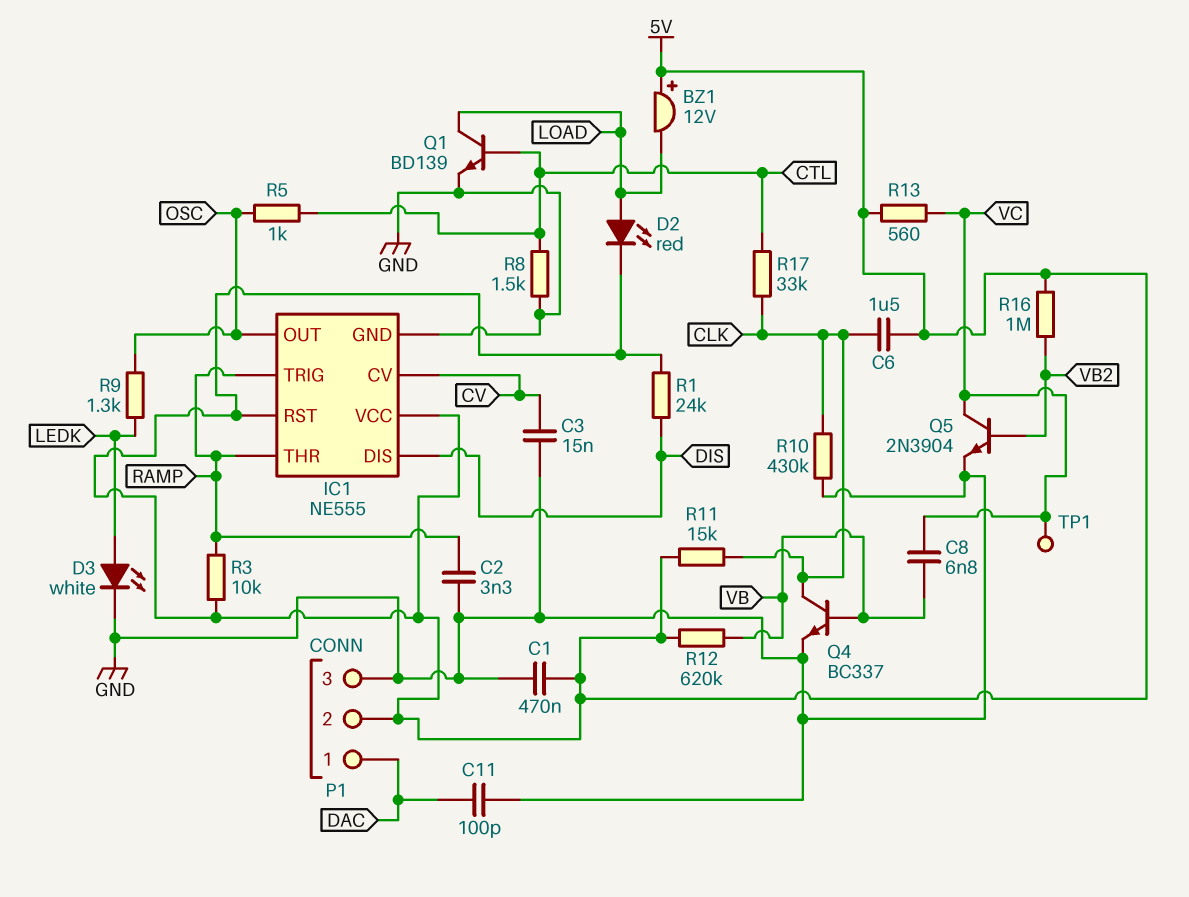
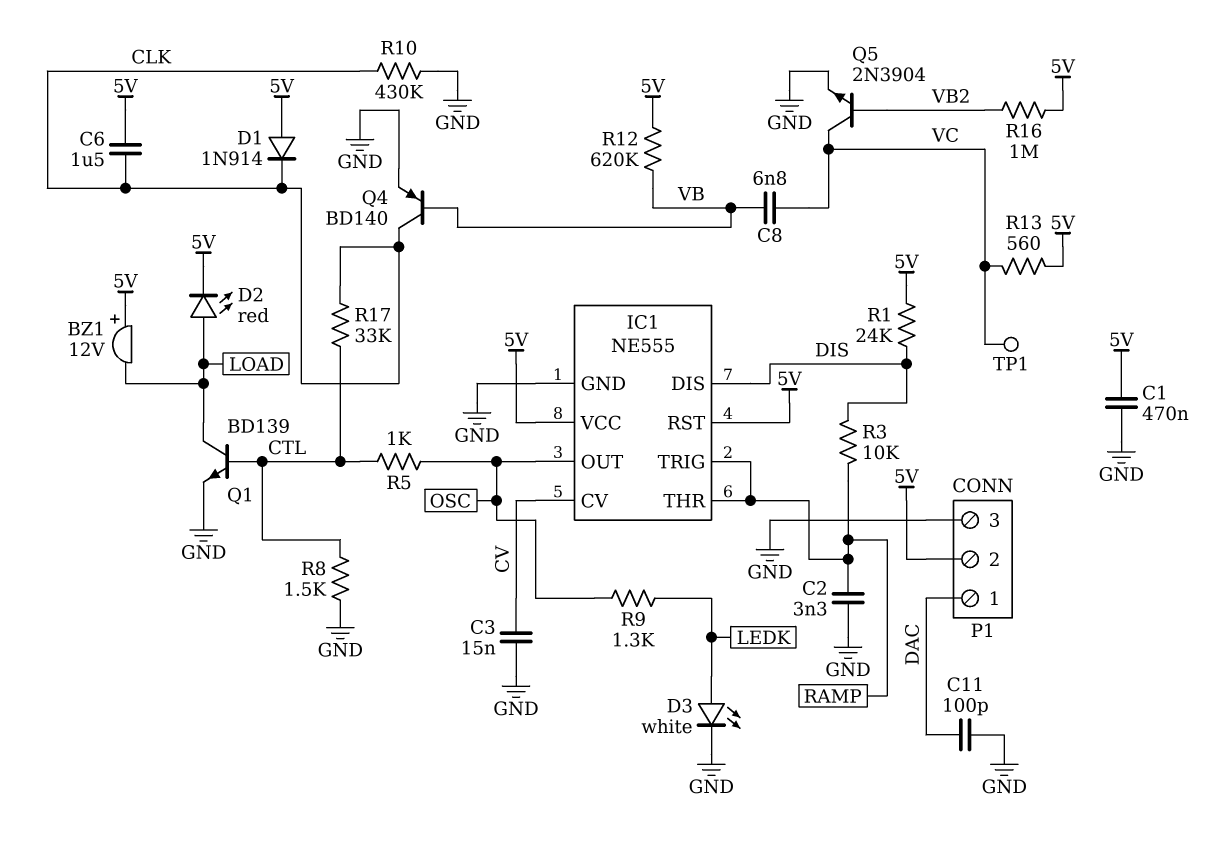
D1: none -> diode 1N914 (A 5V, K CLK)
Q4: NPN BC337 (B VB, C CLK, E GND) -> PNP BD140 (B VB, C CLK, E GND)
R3: 10k (5V, RAMP) -> 10k (DIS, RAMP)
R11: 15k (5V, CLK) -> none

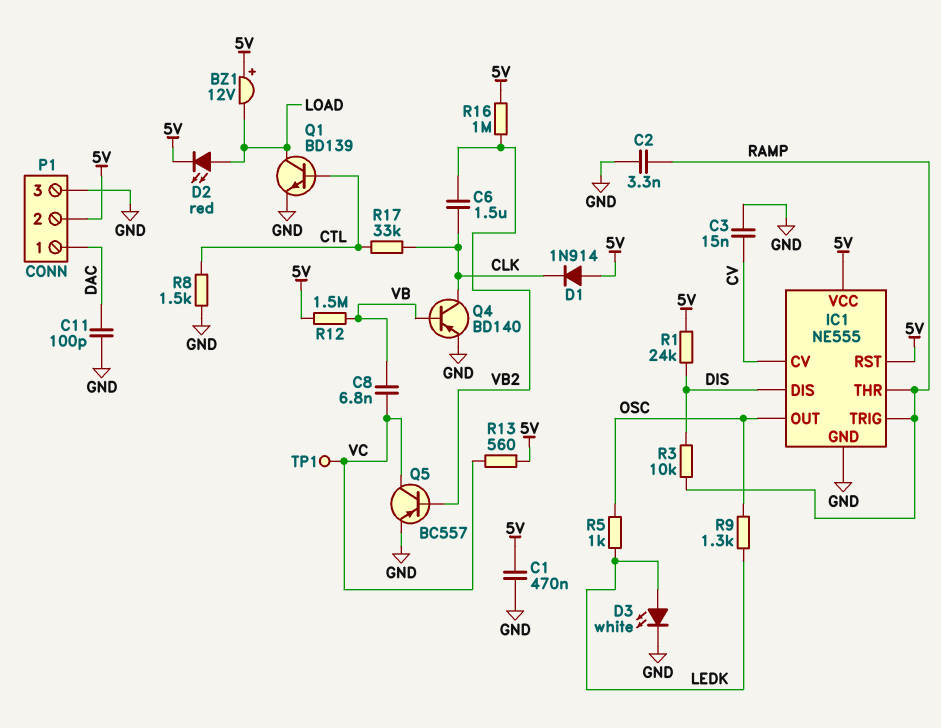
C6: 1.5uF (5V, CLK) -> 1.5uF (CLK, VB2)
Q5: NPN 2N3904 (B VB2, C VC, E GND) -> PNP BC557 (B VB2, C VC, E GND)
R5: 1k (CTL, OSC) -> 1k (LEDK, OSC)
R10: 430k (CLK, GND) -> none
R12: 620k (5V, VB) -> 1.5M (5V, VB)

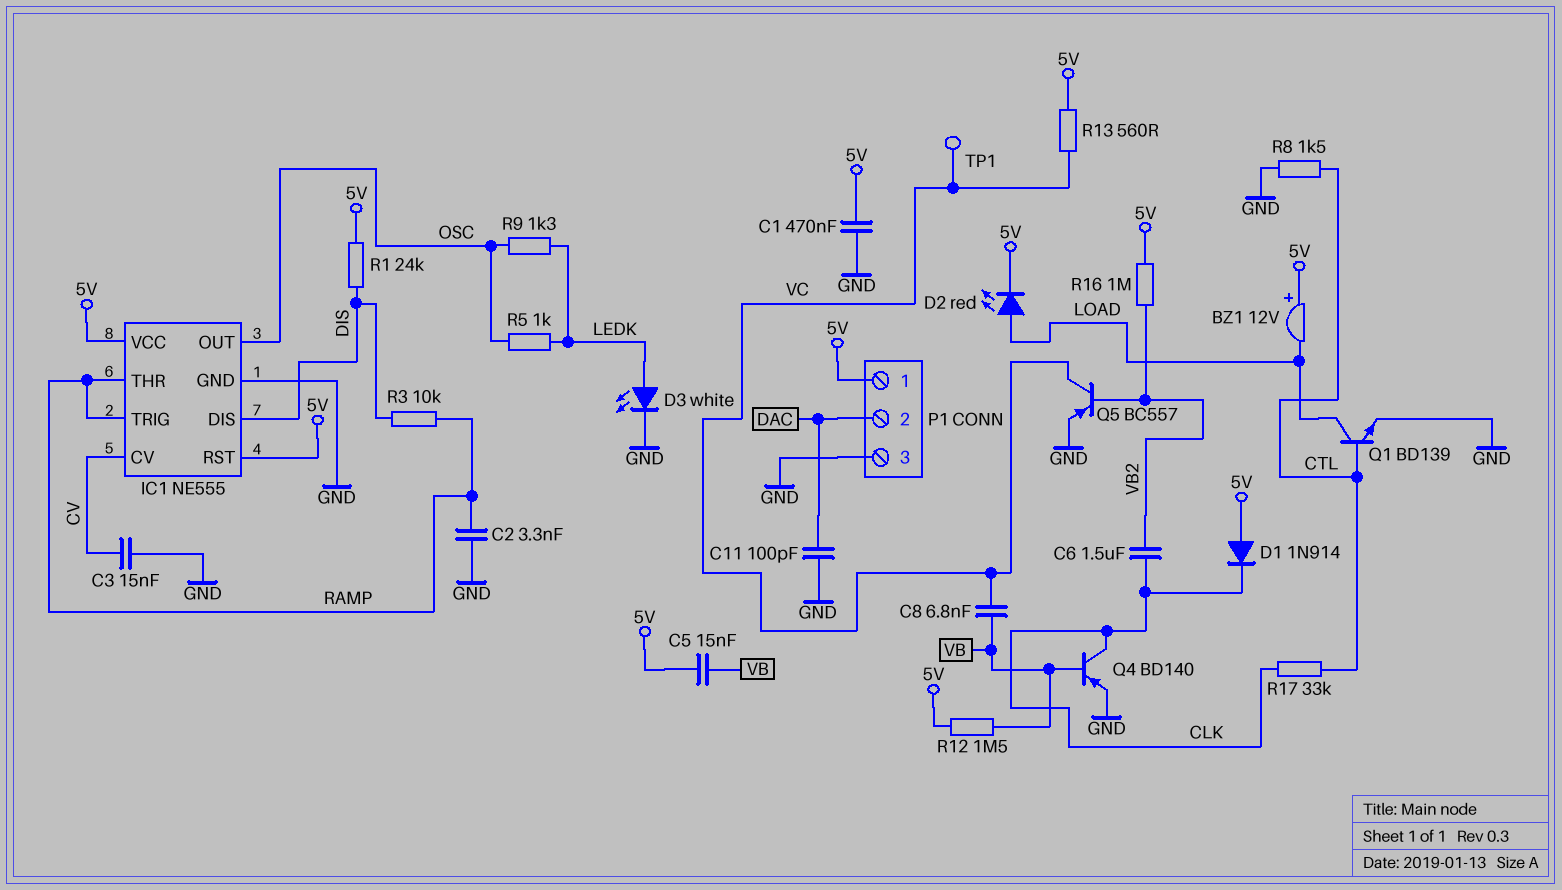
C5: none -> 15nF (5V, VB)
P1 pin 1: DAC -> 5V
P1 pin 2: 5V -> DAC

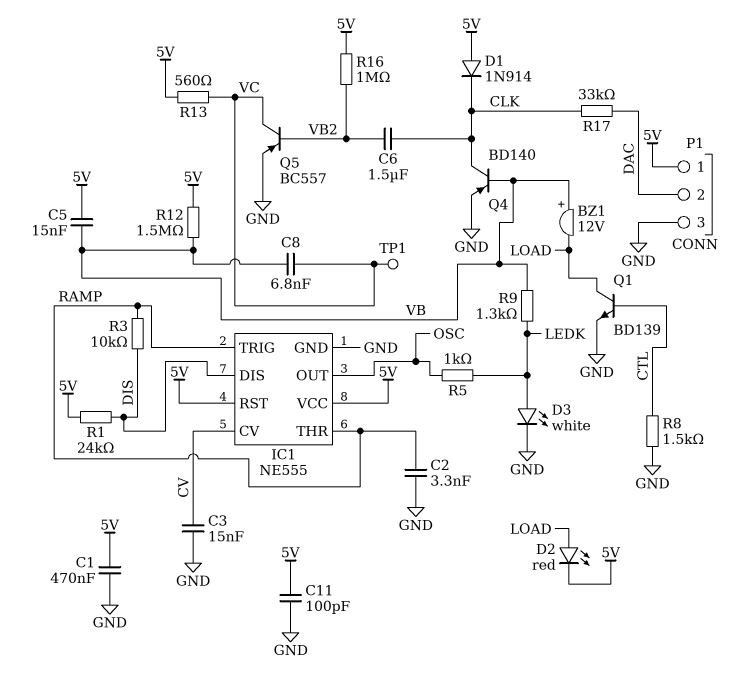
BZ1: buzzer 12V (plus 5V, minus LOAD) -> buzzer 12V (plus VB, minus LOAD)
C11: 100pF (DAC, GND) -> 100pF (5V, GND)
R9: 1.3k (LEDK, OSC) -> 1.3k (LEDK, VB)
R17: 33k (CLK, CTL) -> 33k (CLK, DAC)

